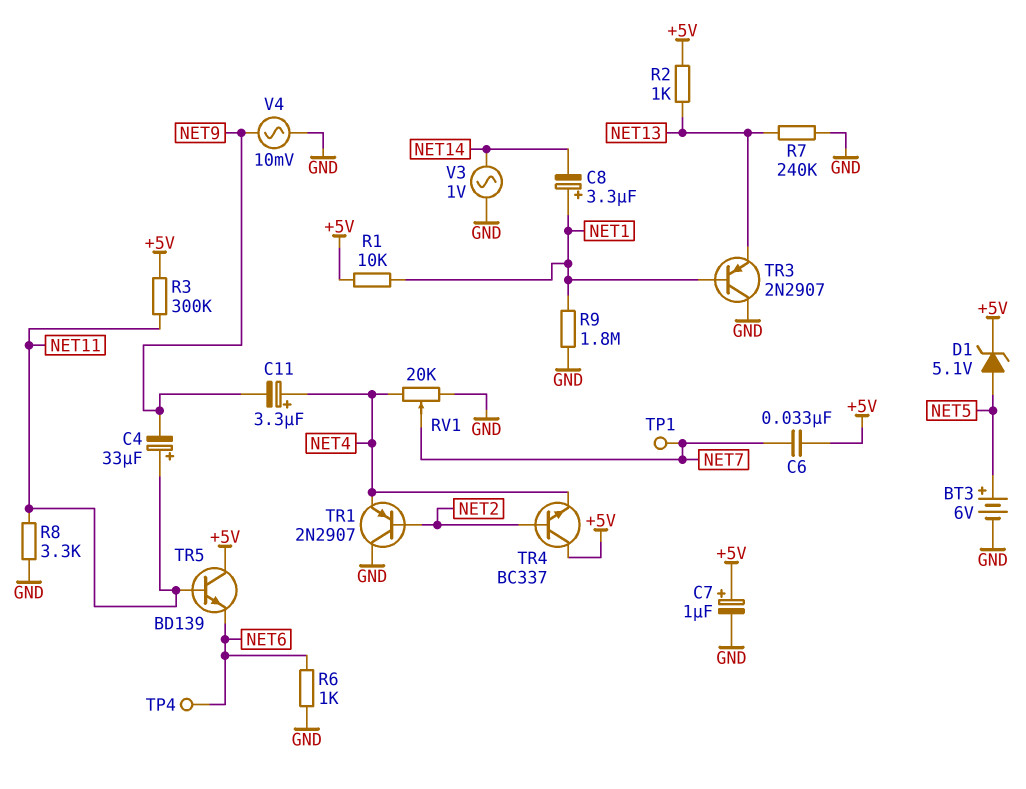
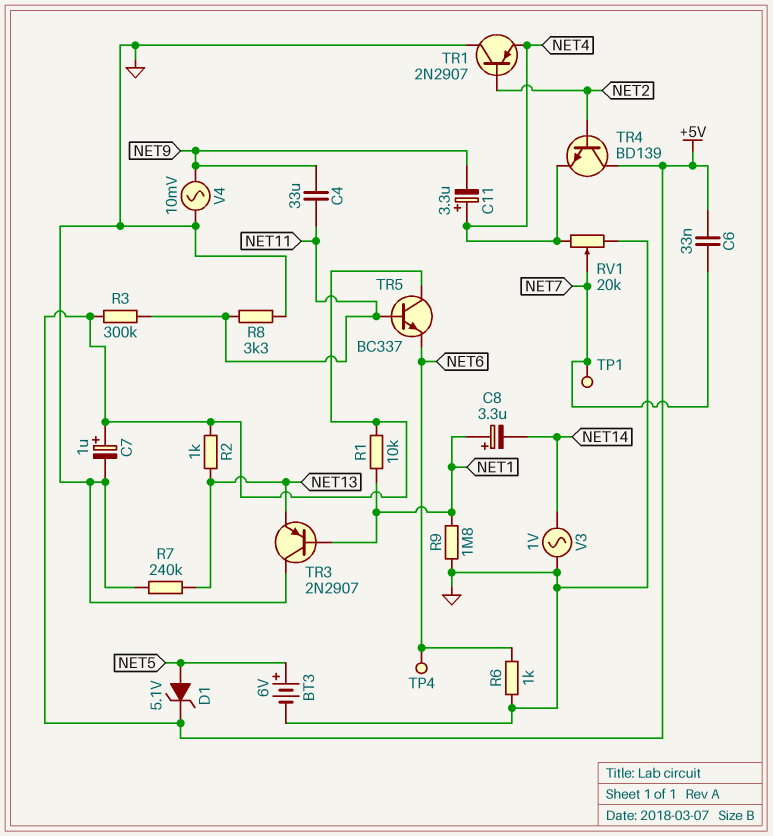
C4: 33uF (plus NET11, minus NET9) -> 33uF (NET9, NET11)
TR4: NPN BC337 (B NET2, C +5V, E NET4) -> NPN BD139 (B NET2, C +5V, E NET4)
TR5: NPN BD139 (B NET11, C +5V, E NET6) -> NPN BC337 (B NET11, C +5V, E NET6)

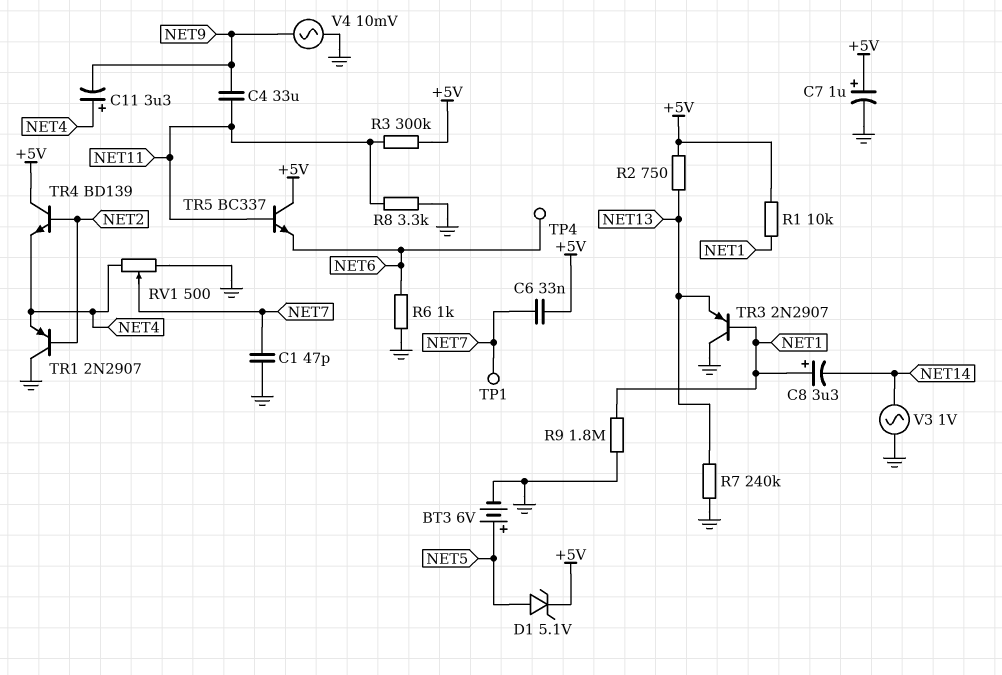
C1: none -> 47pF (GND, NET7)
R2: 1k (+5V, NET13) -> 750 (+5V, NET13)
RV1: 20k (GND, NET4, wiper NET7) -> 500 (GND, NET4, wiper NET7)

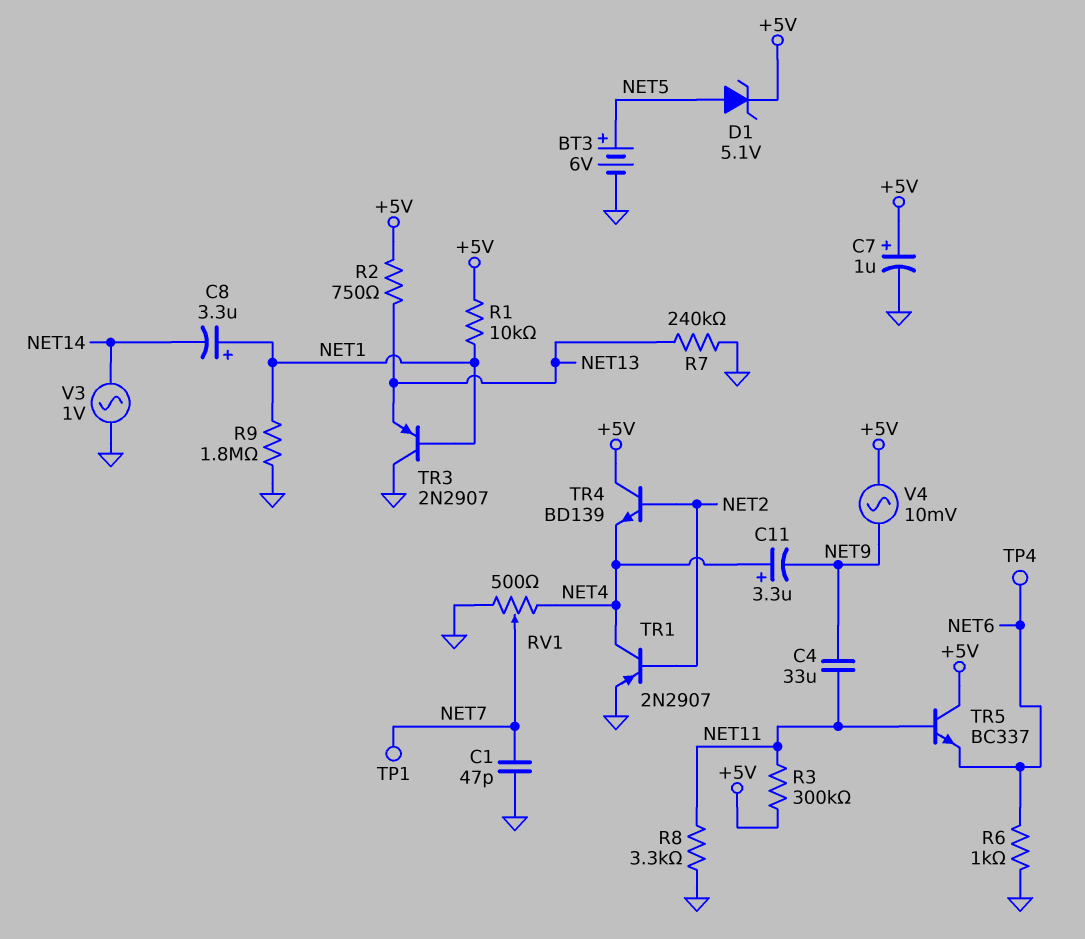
C6: 33nF (+5V, NET7) -> none
TR1: PNP 2N2907 (B NET2, C GND, E NET4) -> PNP 2N2907 (B NET2, C NET4, E GND)
V4: AC 10mV (GND, NET9) -> AC 10mV (+5V, NET9)

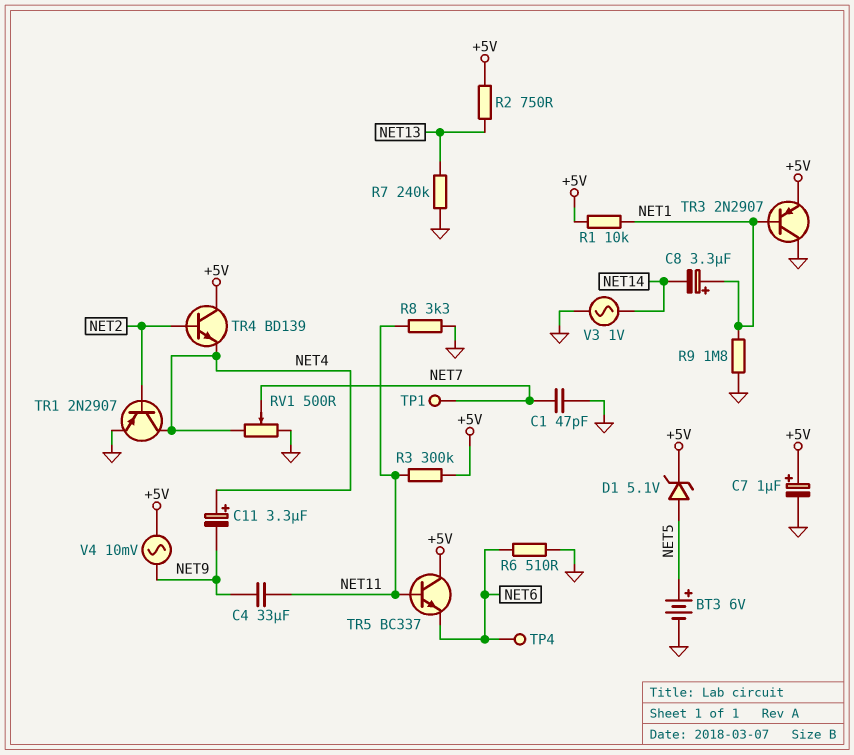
R6: 1k (GND, NET6) -> 510 (GND, NET6)
TR3: PNP 2N2907 (B NET1, C GND, E NET13) -> PNP 2N2907 (B NET1, C GND, E +5V)

